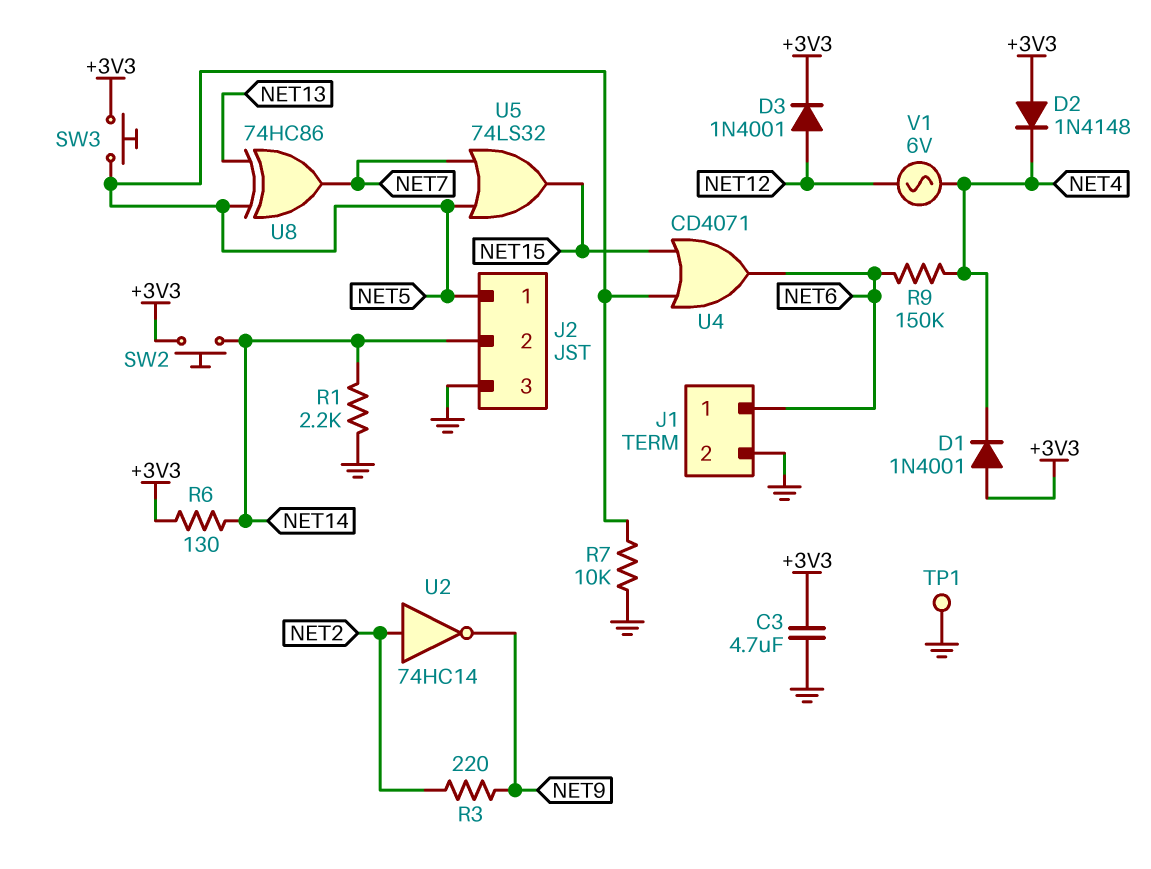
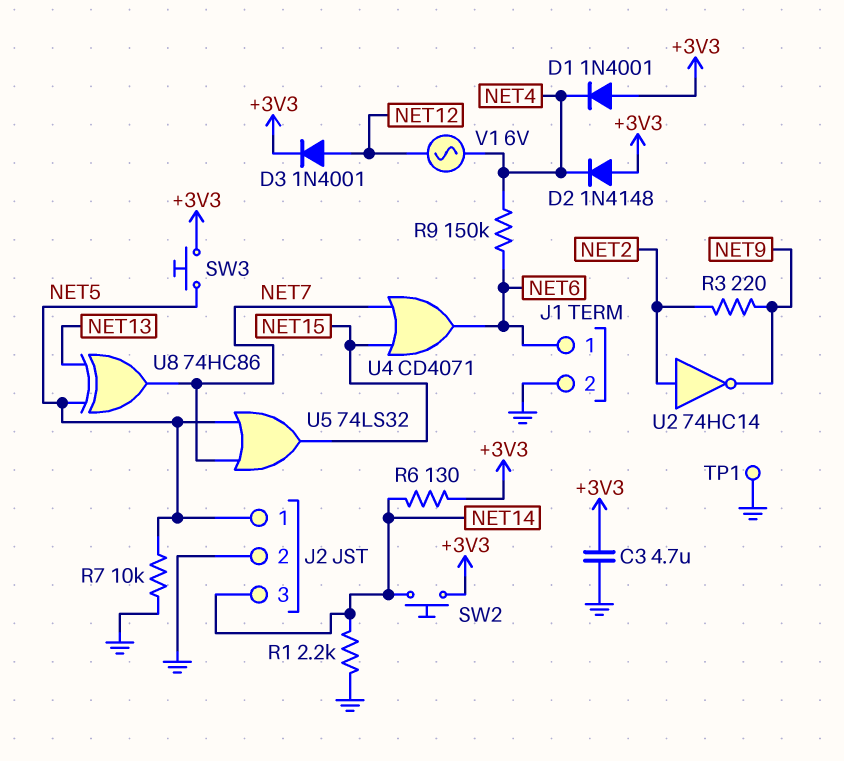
J2 pin 2: NET14 -> GND
J2 pin 3: GND -> NET14
U4: OR CD4071 (in NET5, in NET15, out NET6) -> OR CD4071 (in NET7, in NET15, out NET6)

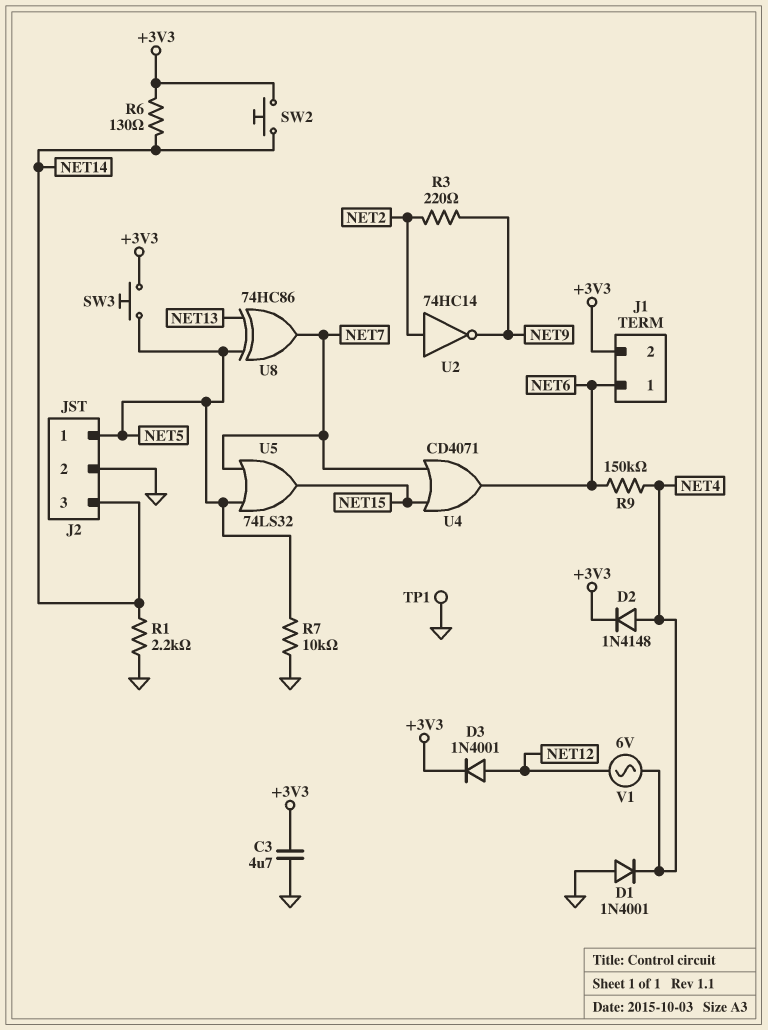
D1: diode 1N4001 (A +3V3, K NET4) -> diode 1N4001 (A GND, K NET4)
D2: diode 1N4148 (A +3V3, K NET4) -> diode 1N4148 (A NET4, K +3V3)
J1 pin 2: GND -> +3V3

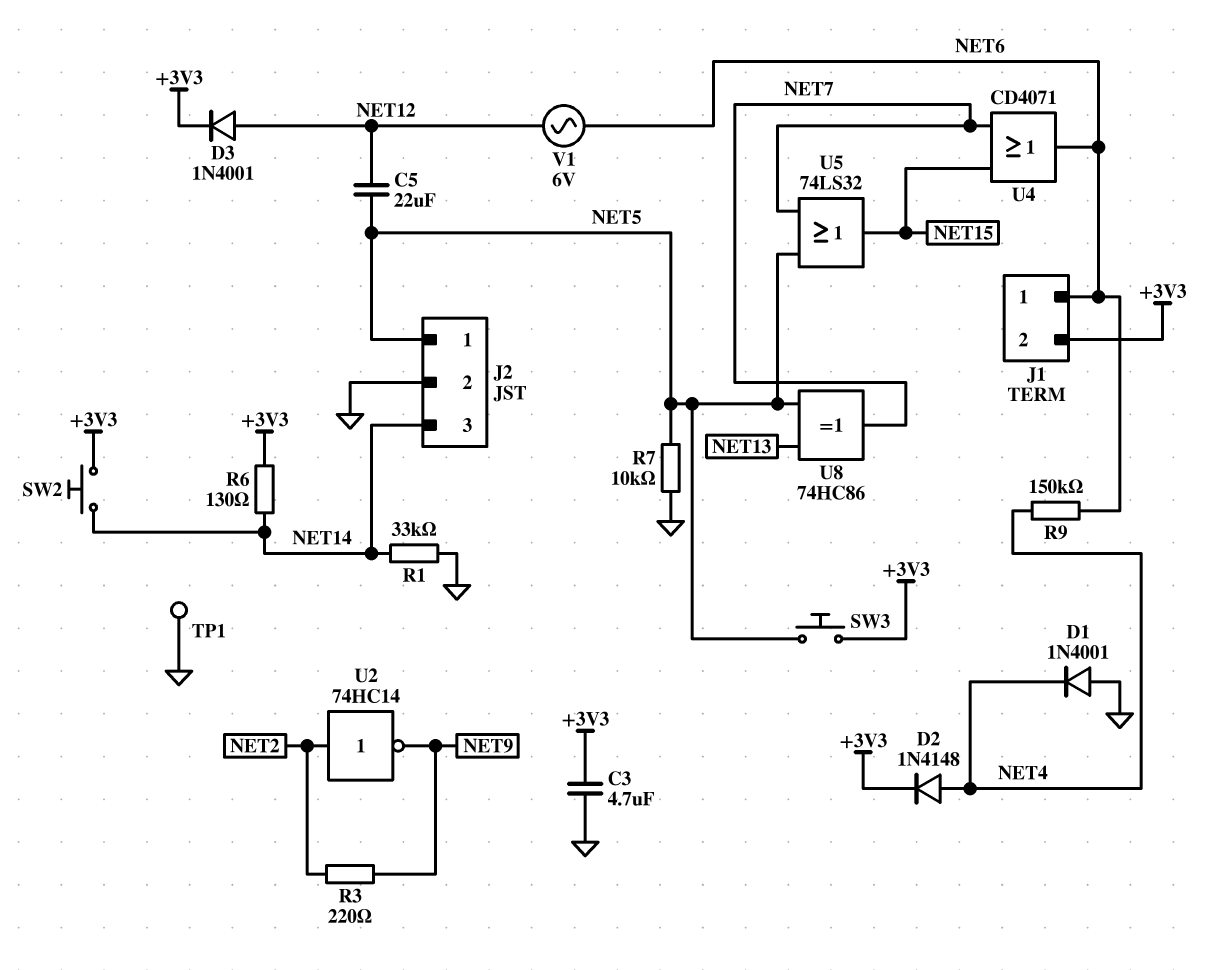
C5: none -> 22uF (NET5, NET12)
R1: 2.2k (GND, NET14) -> 33k (GND, NET14)
V1: AC 6V (NET4, NET12) -> AC 6V (NET6, NET12)

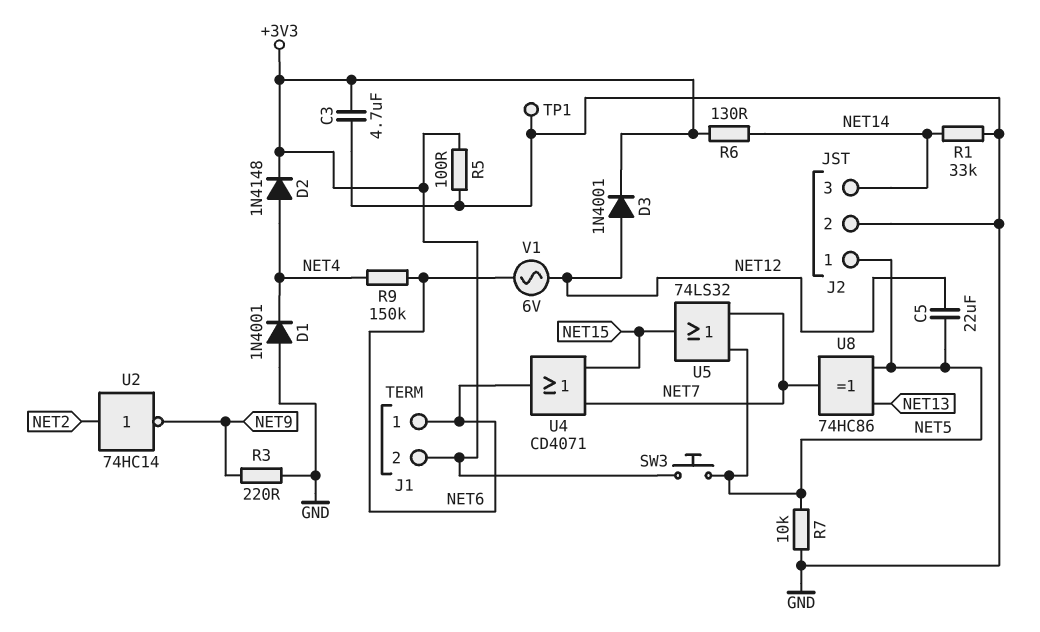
R3: 220 (NET2, NET9) -> 220 (GND, NET9)
R5: none -> 100 (+3V3, GND)
SW2: button (+3V3, NET14) -> none

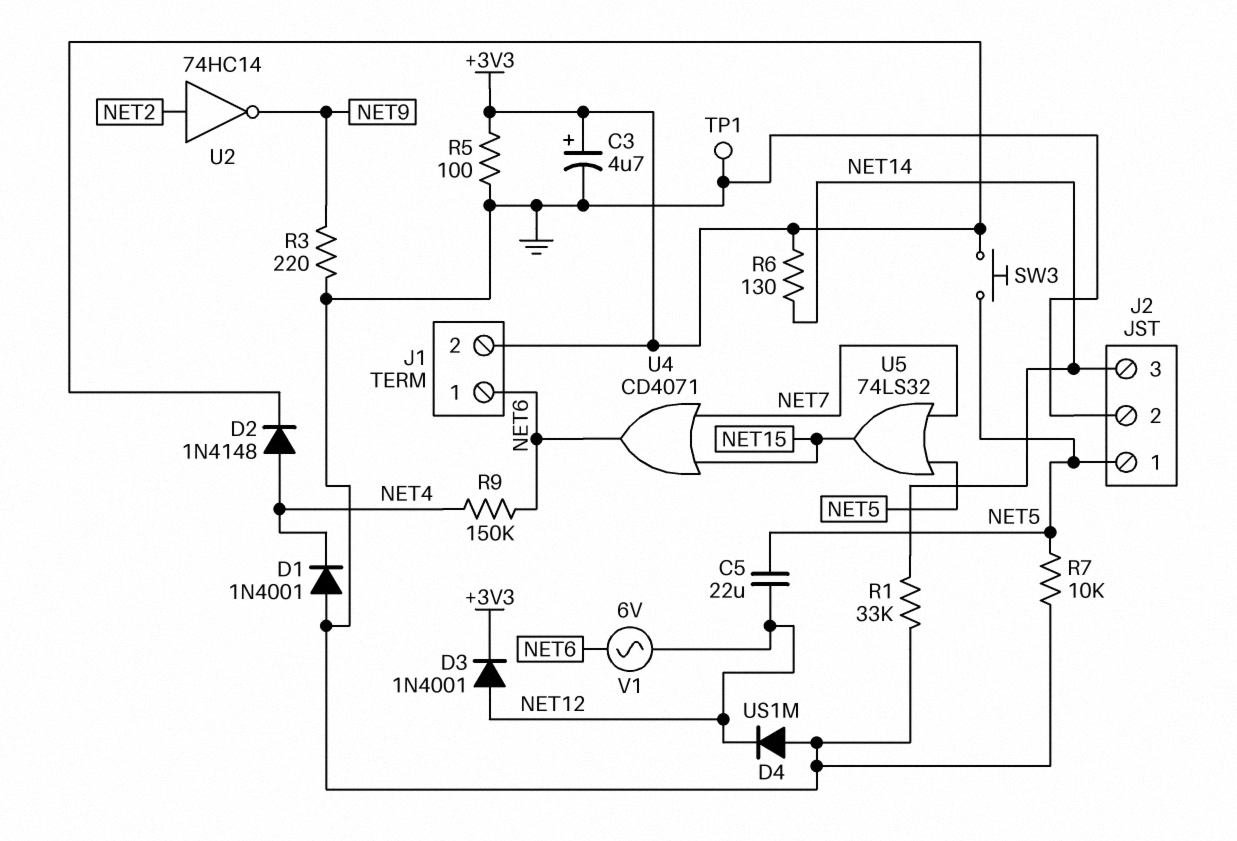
C3: 4.7uF (+3V3, GND) -> 4.7uF (plus +3V3, minus GND)
D4: none -> diode US1M (A GND, K NET12)
U8: XOR 74HC86 (in NET5, in NET13, out NET7) -> none

